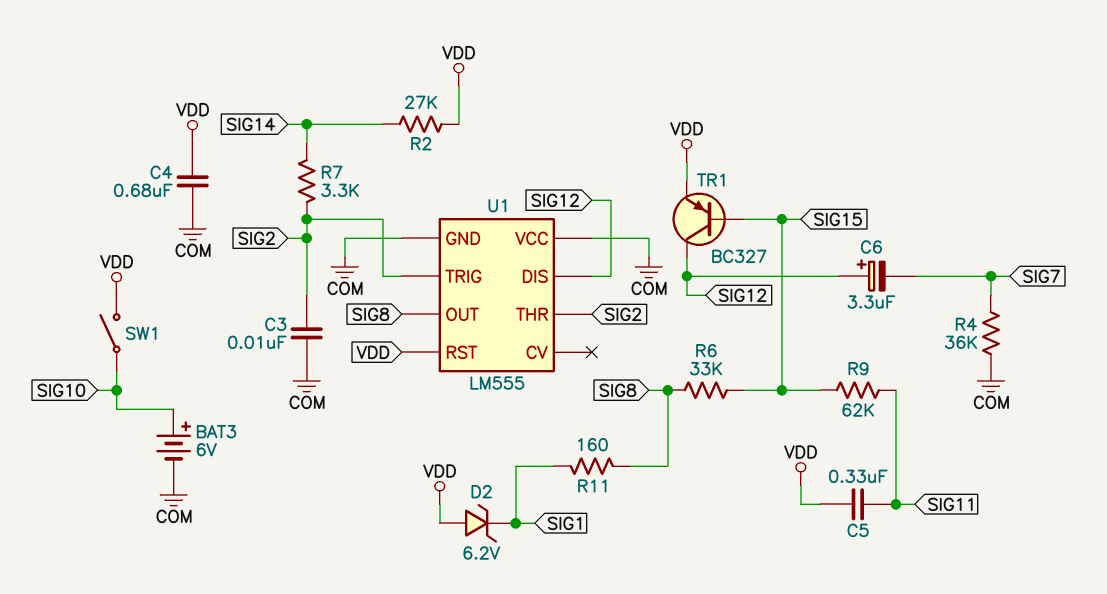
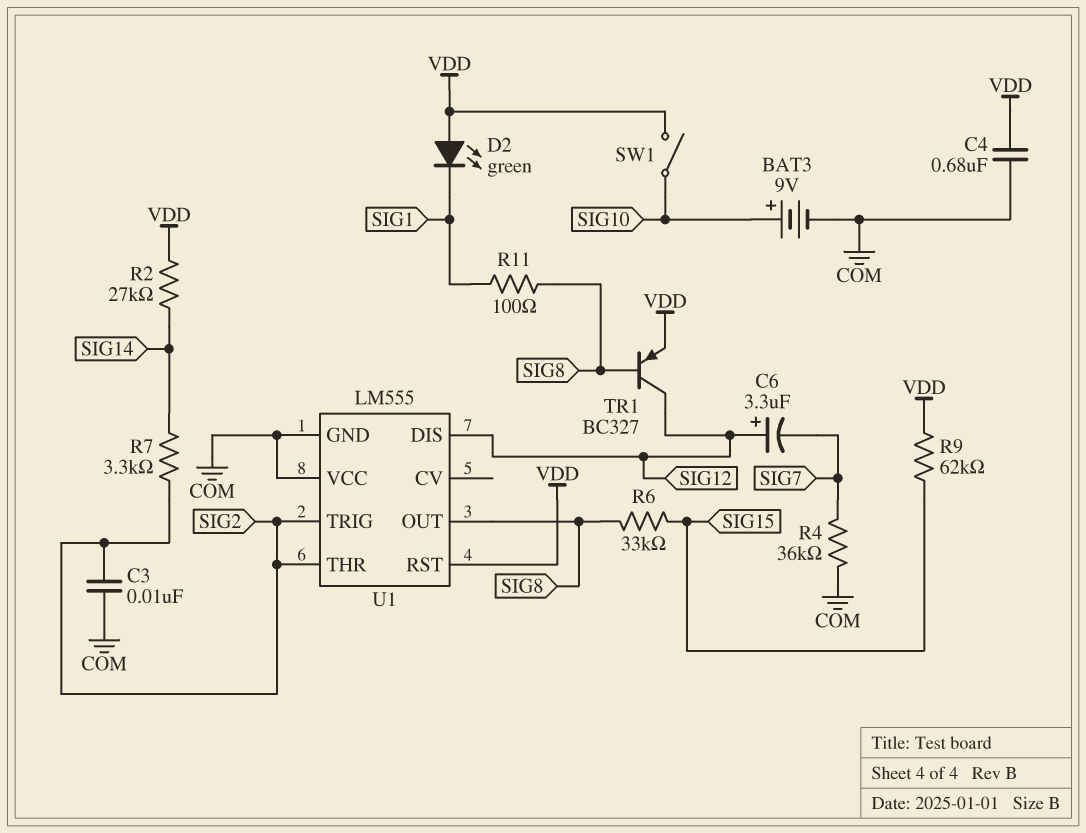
BAT3: 6V (plus SIG10, minus COM) -> 9V (plus SIG10, minus COM)
C5: 330nF (SIG11, VDD) -> none
D2: zener 6.2V (A VDD, K SIG1) -> LED green (A VDD, K SIG1)
R9: 62k (SIG11, SIG15) -> 62k (SIG15, VDD)
R11: 160 (SIG1, SIG8) -> 100 (SIG1, SIG8)
TR1: PNP BC327 (B SIG15, C SIG12, E VDD) -> PNP BC327 (B SIG8, C SIG12, E VDD)

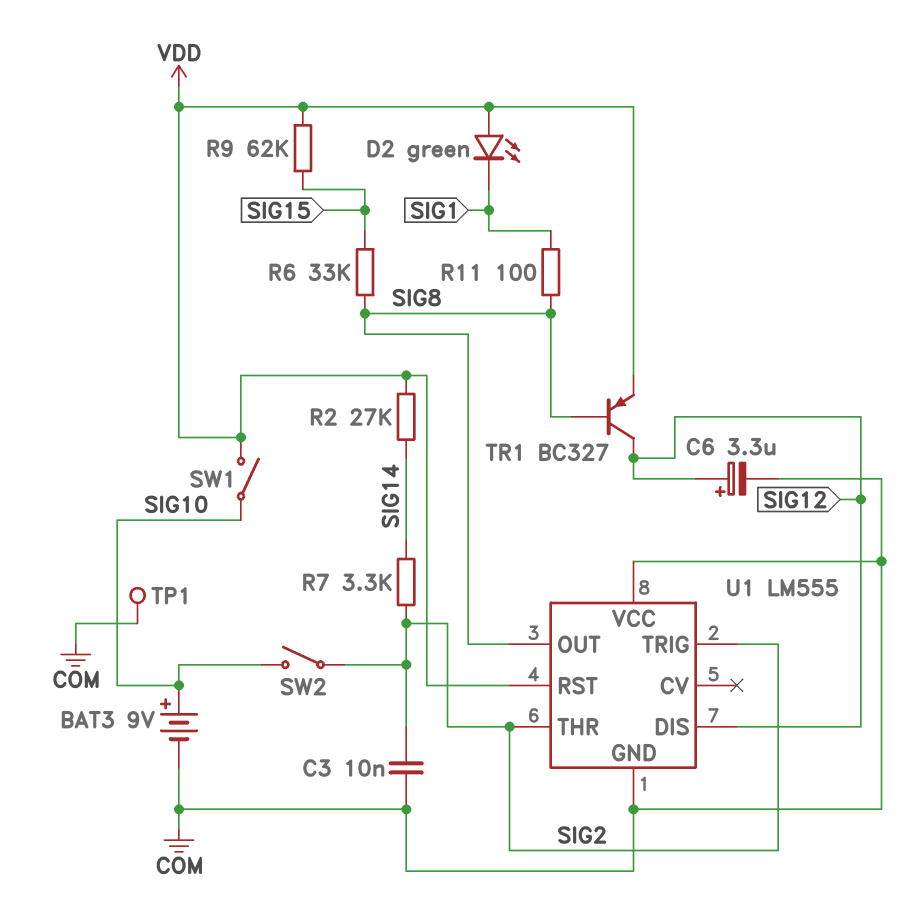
C4: 680nF (COM, VDD) -> none
C6: 3.3uF (plus SIG12, minus SIG7) -> 3.3uF (plus SIG12, minus COM)
R4: 36k (COM, SIG7) -> none
SW2: none -> switch (SIG2, SIG10)
TP1: none -> test point (COM)

